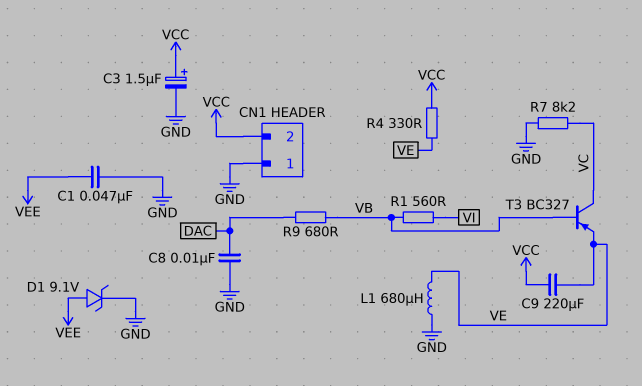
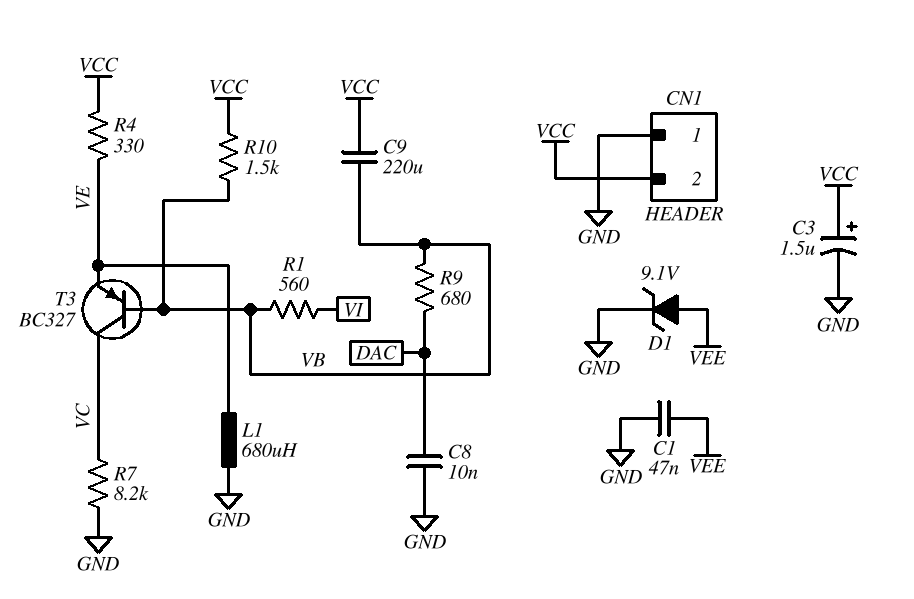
C9: 220uF (VCC, VE) -> 220uF (VB, VCC)
R10: none -> 1.5k (VB, VCC)

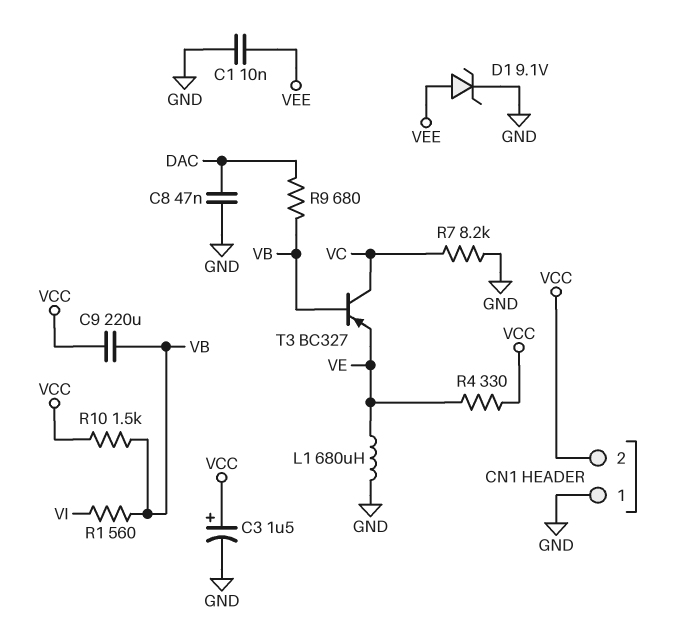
C1: 47nF (GND, VEE) -> 10nF (GND, VEE)
C8: 10nF (DAC, GND) -> 47nF (DAC, GND)

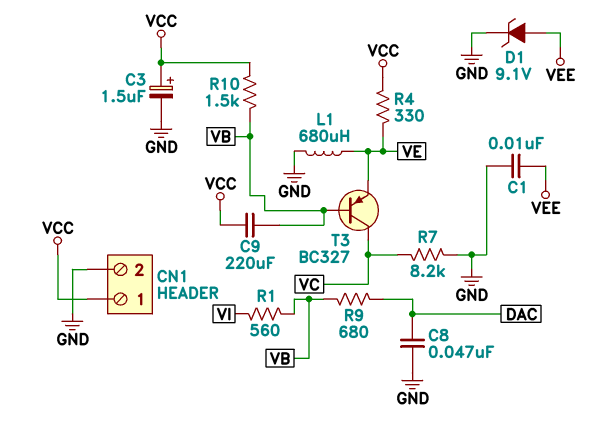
CN1 pin 1: GND -> VCC
CN1 pin 2: VCC -> GND

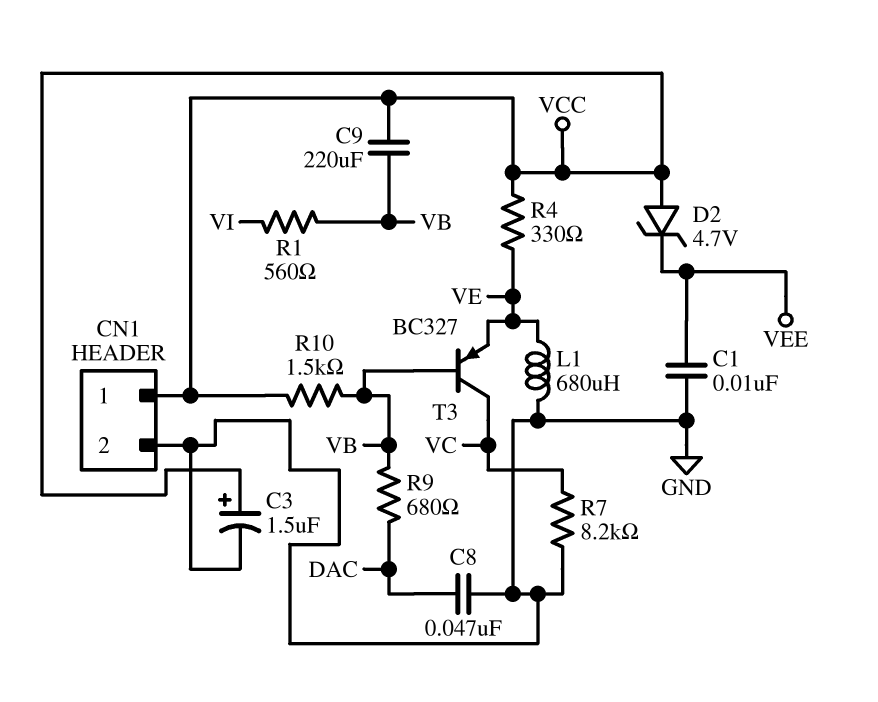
D1: zener 9.1V (A VEE, K GND) -> none
D2: none -> zener 4.7V (A VCC, K VEE)

